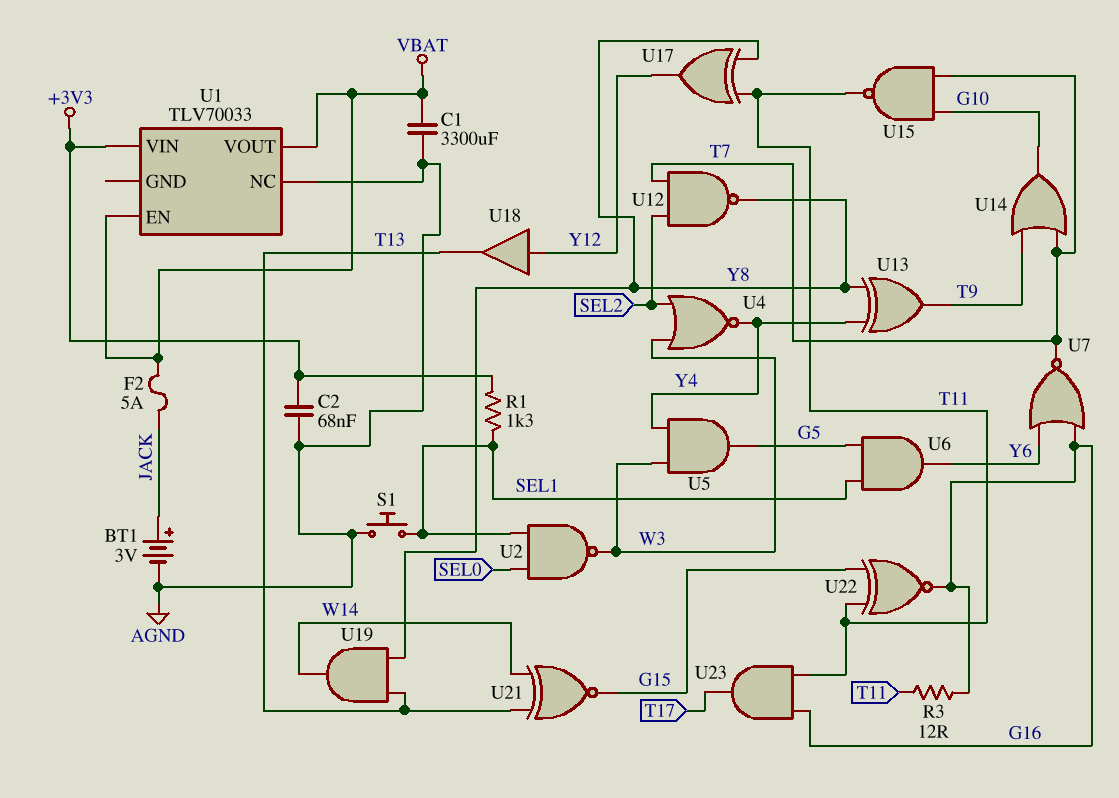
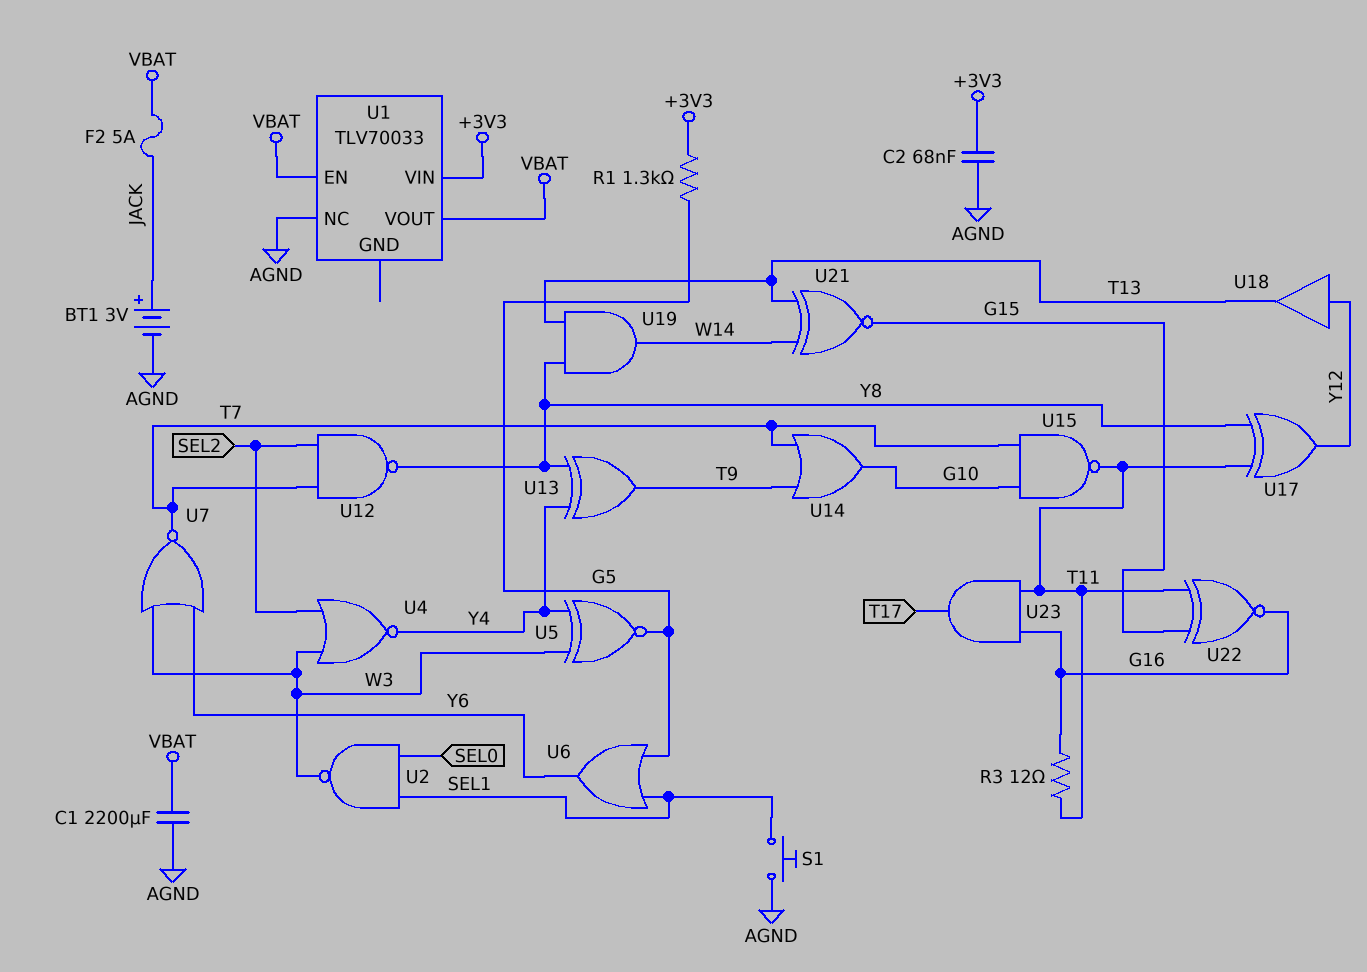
C1: 3300uF (AGND, VBAT) -> 2200uF (AGND, VBAT)
R1: 1.3k (+3V3, SEL1) -> 1.3k (+3V3, G5)
U5: AND (in W3, in Y4, out G5) -> XNOR (in W3, in Y4, out G5)
U6: AND (in G5, in SEL1, out Y6) -> OR (in G5, in SEL1, out Y6)
U7: NOR (in G16, in Y6, out T7) -> NOR (in W3, in Y6, out T7)

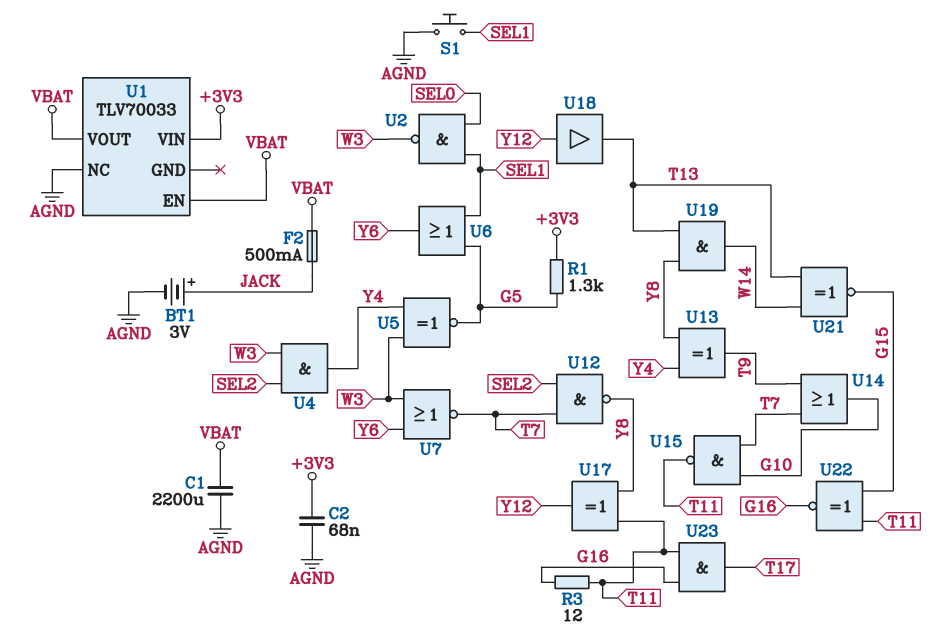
F2: 5A (JACK, VBAT) -> 500mA (JACK, VBAT)
U4: NOR (in SEL2, in W3, out Y4) -> AND (in SEL2, in W3, out Y4)

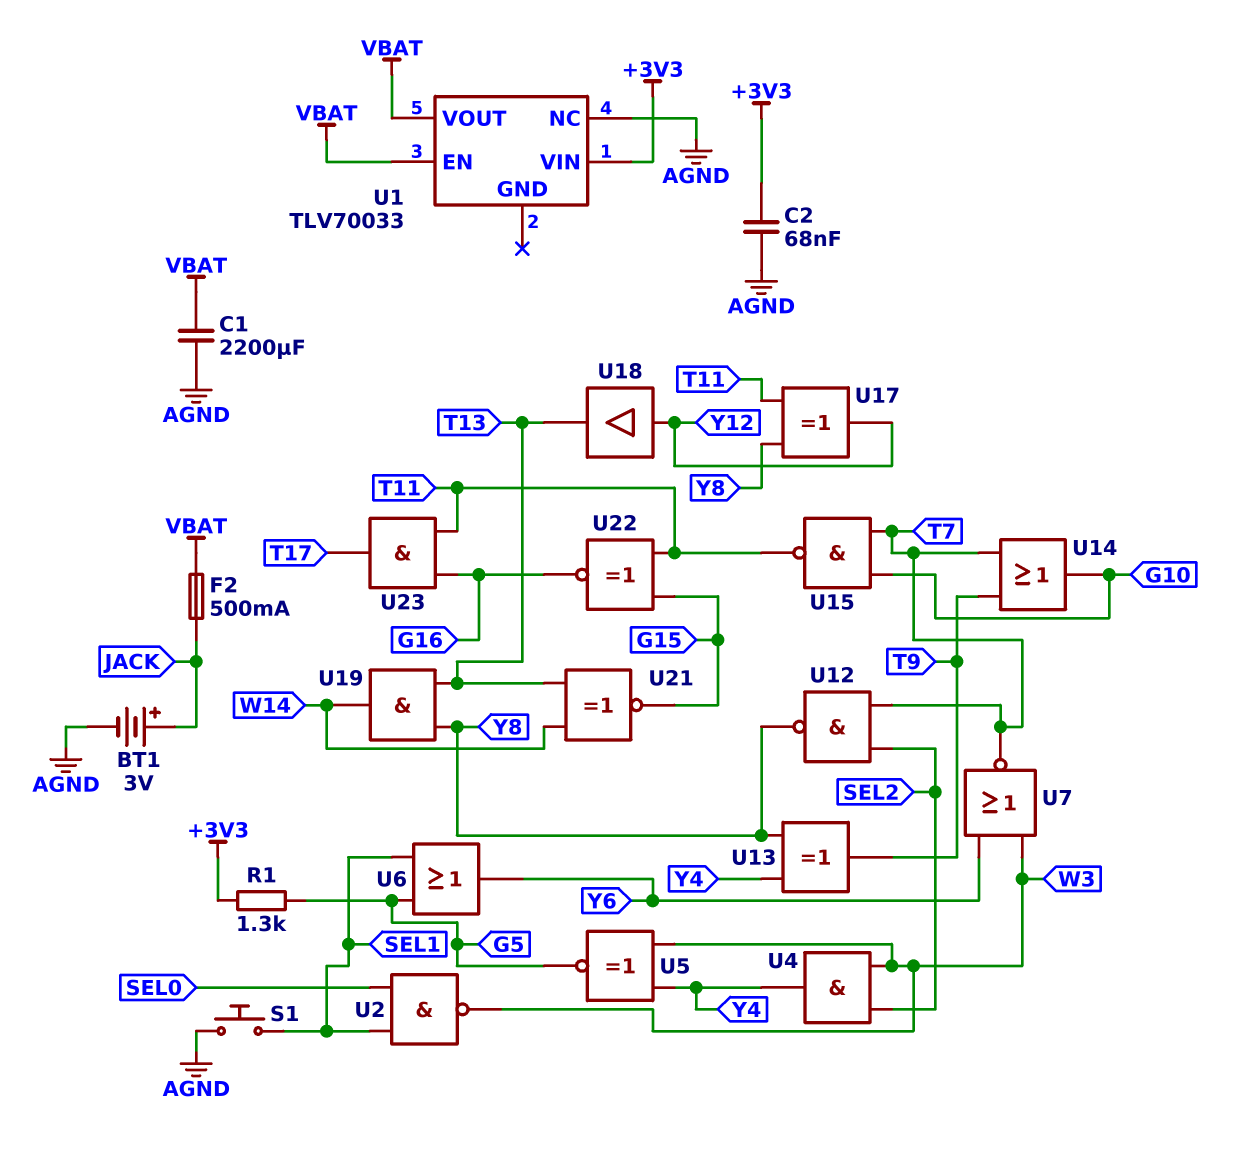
R3: 12 (G16, T11) -> none

